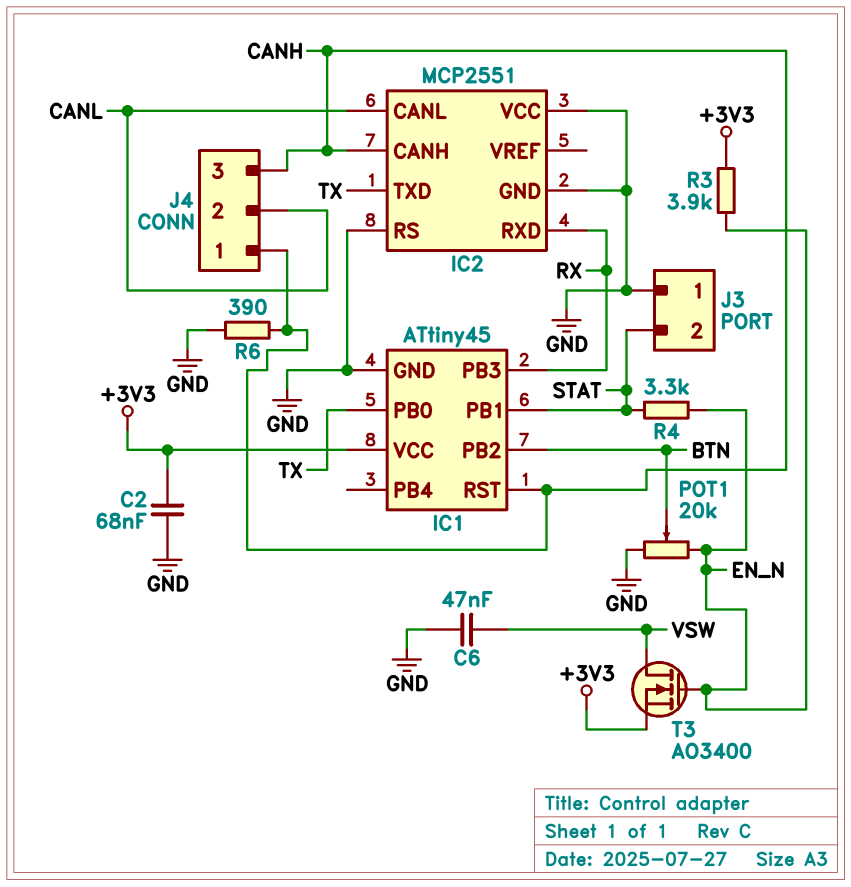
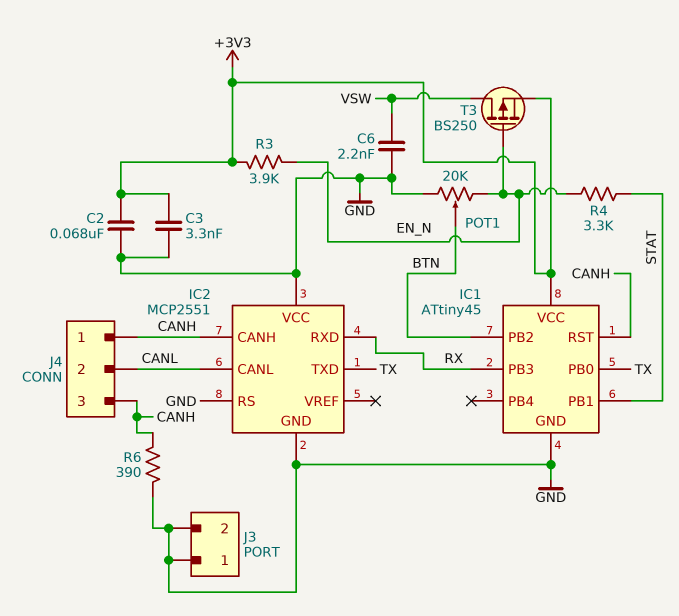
C3: none -> 3.3nF (+3V3, GND)
C6: 47nF (GND, VSW) -> 2.2nF (GND, VSW)
J3 pin 2: STAT -> GND
T3: NMOS AO3400 (G EN_N, D VSW, S +3V3) -> PMOS BS250 (G EN_N, D VSW, S +3V3)

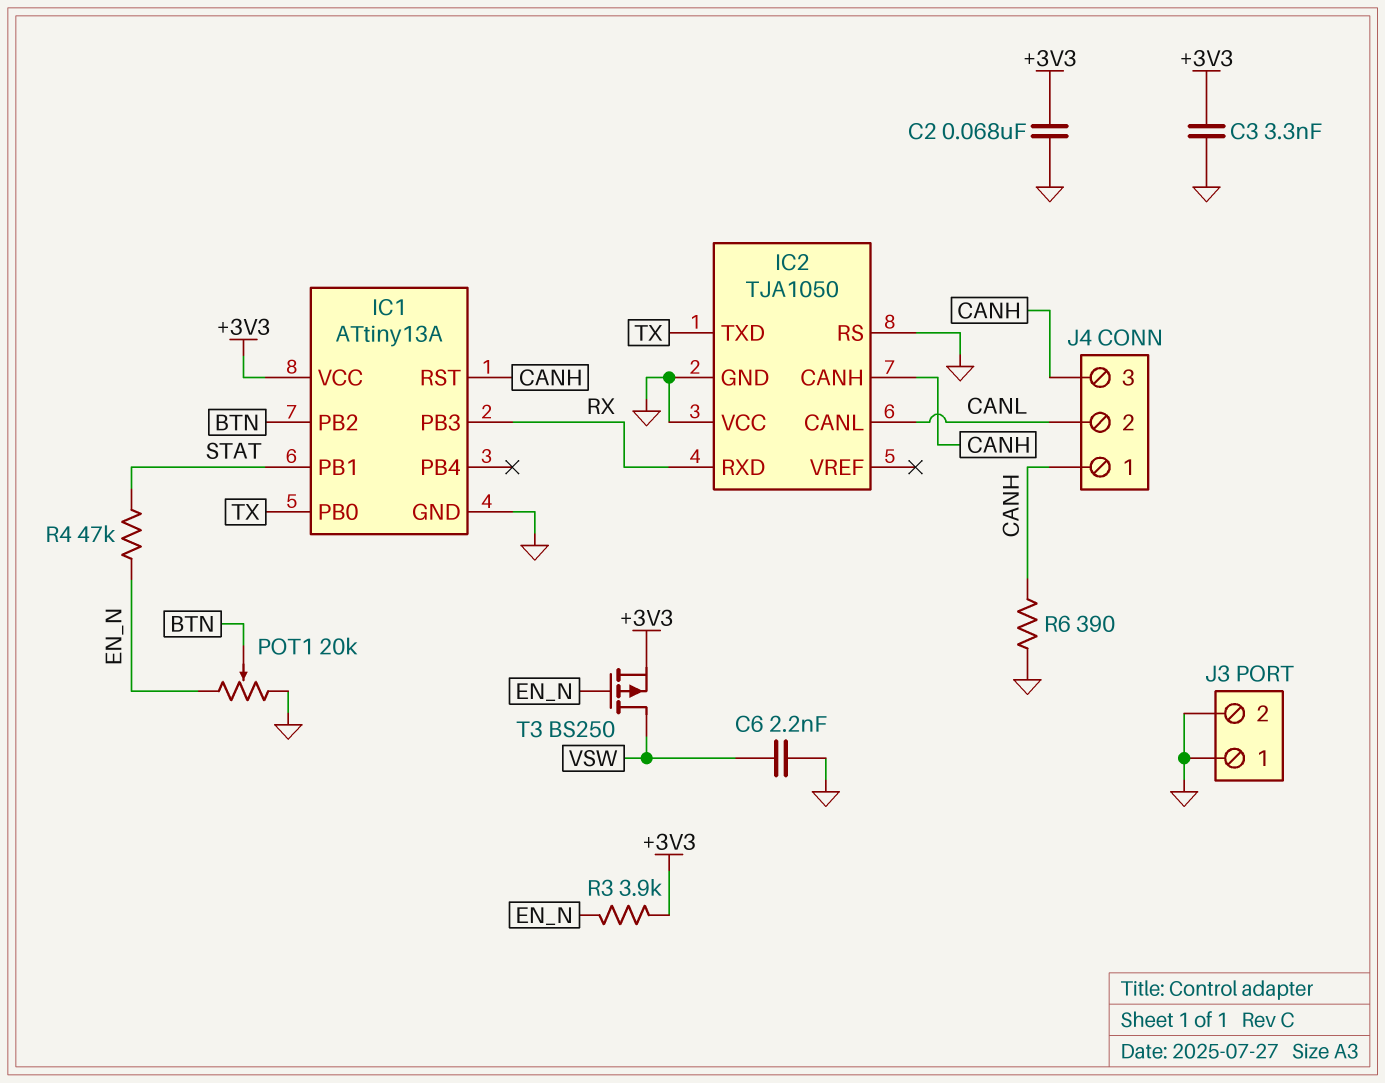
IC1: ATtiny45 -> ATtiny13A
IC2: MCP2551 -> TJA1050
R4: 3.3k (EN_N, STAT) -> 47k (EN_N, STAT)

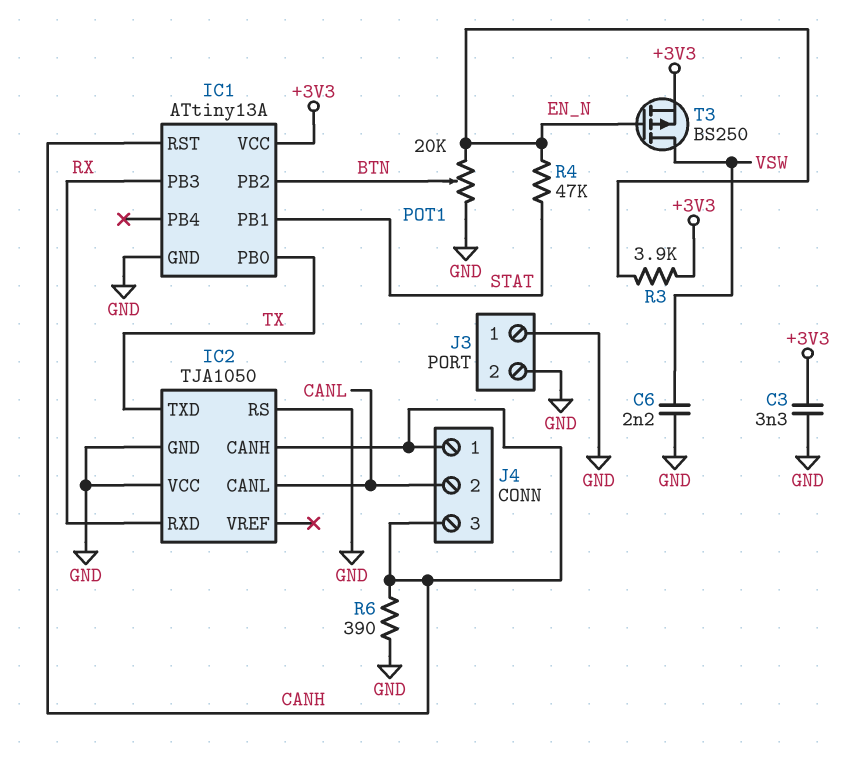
C2: 68nF (+3V3, GND) -> none

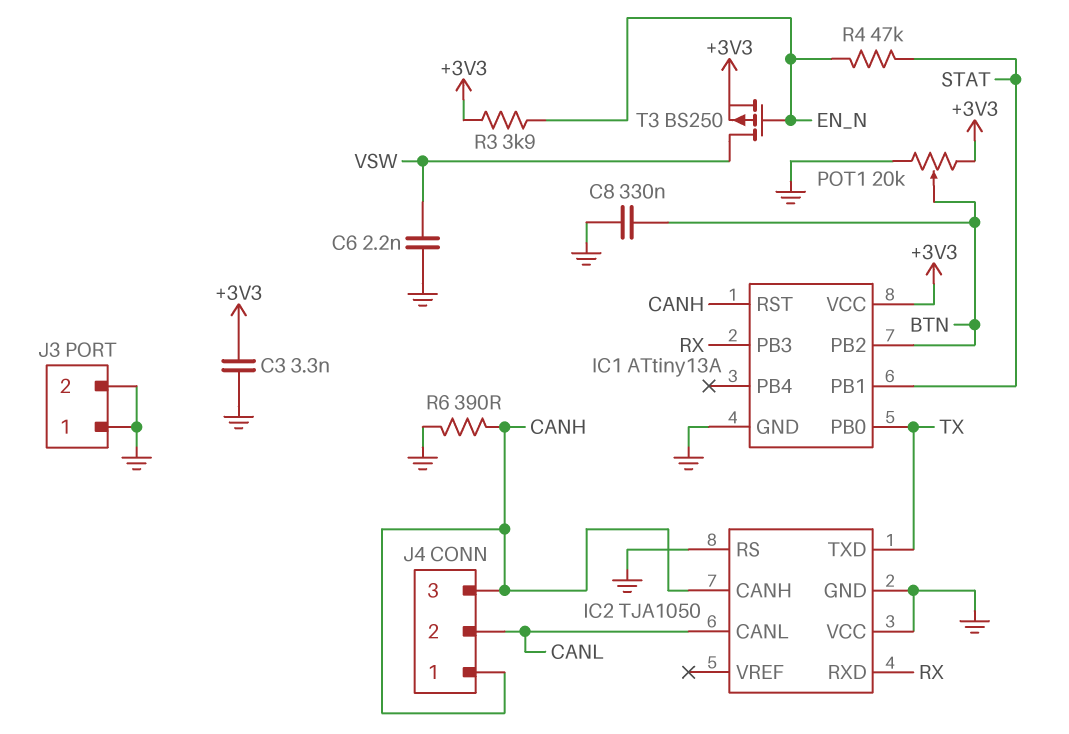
C8: none -> 330nF (BTN, GND)
POT1: 20k (EN_N, GND, wiper BTN) -> 20k (+3V3, GND, wiper BTN)

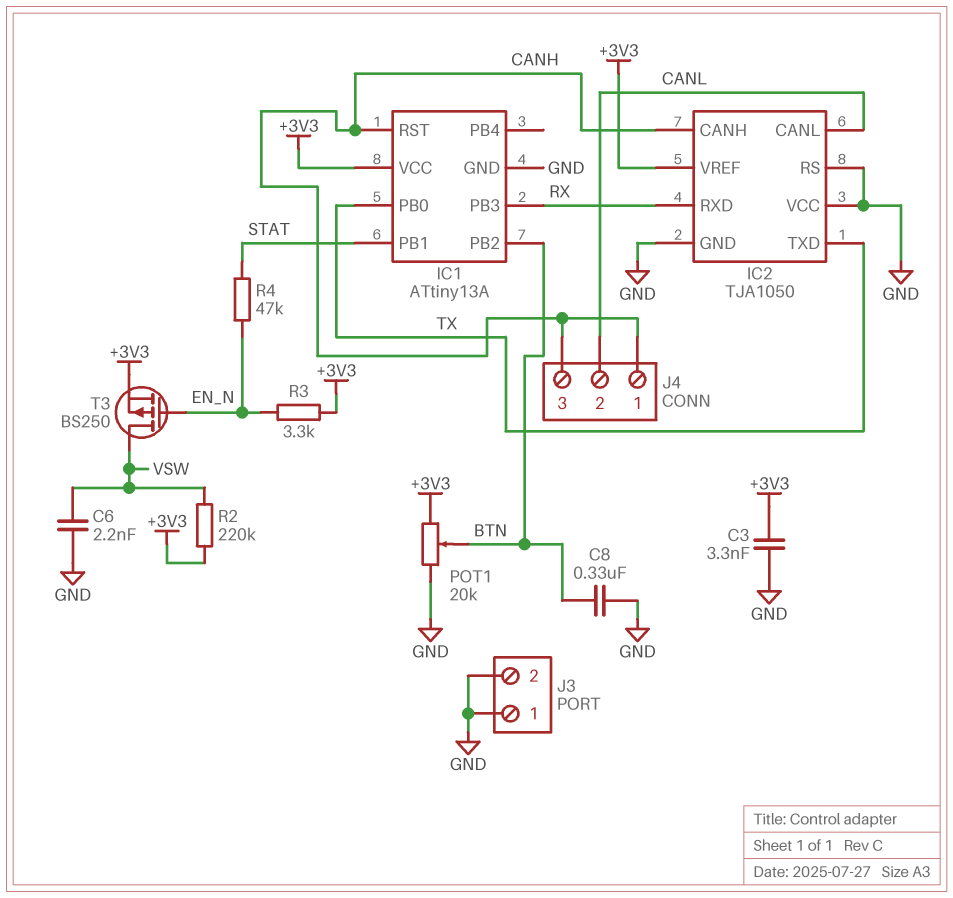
IC2 pin VREF: none -> +3V3
R2: none -> 220k (+3V3, VSW)
R3: 3.9k (+3V3, EN_N) -> 3.3k (+3V3, EN_N)
R6: 390 (CANH, GND) -> none

